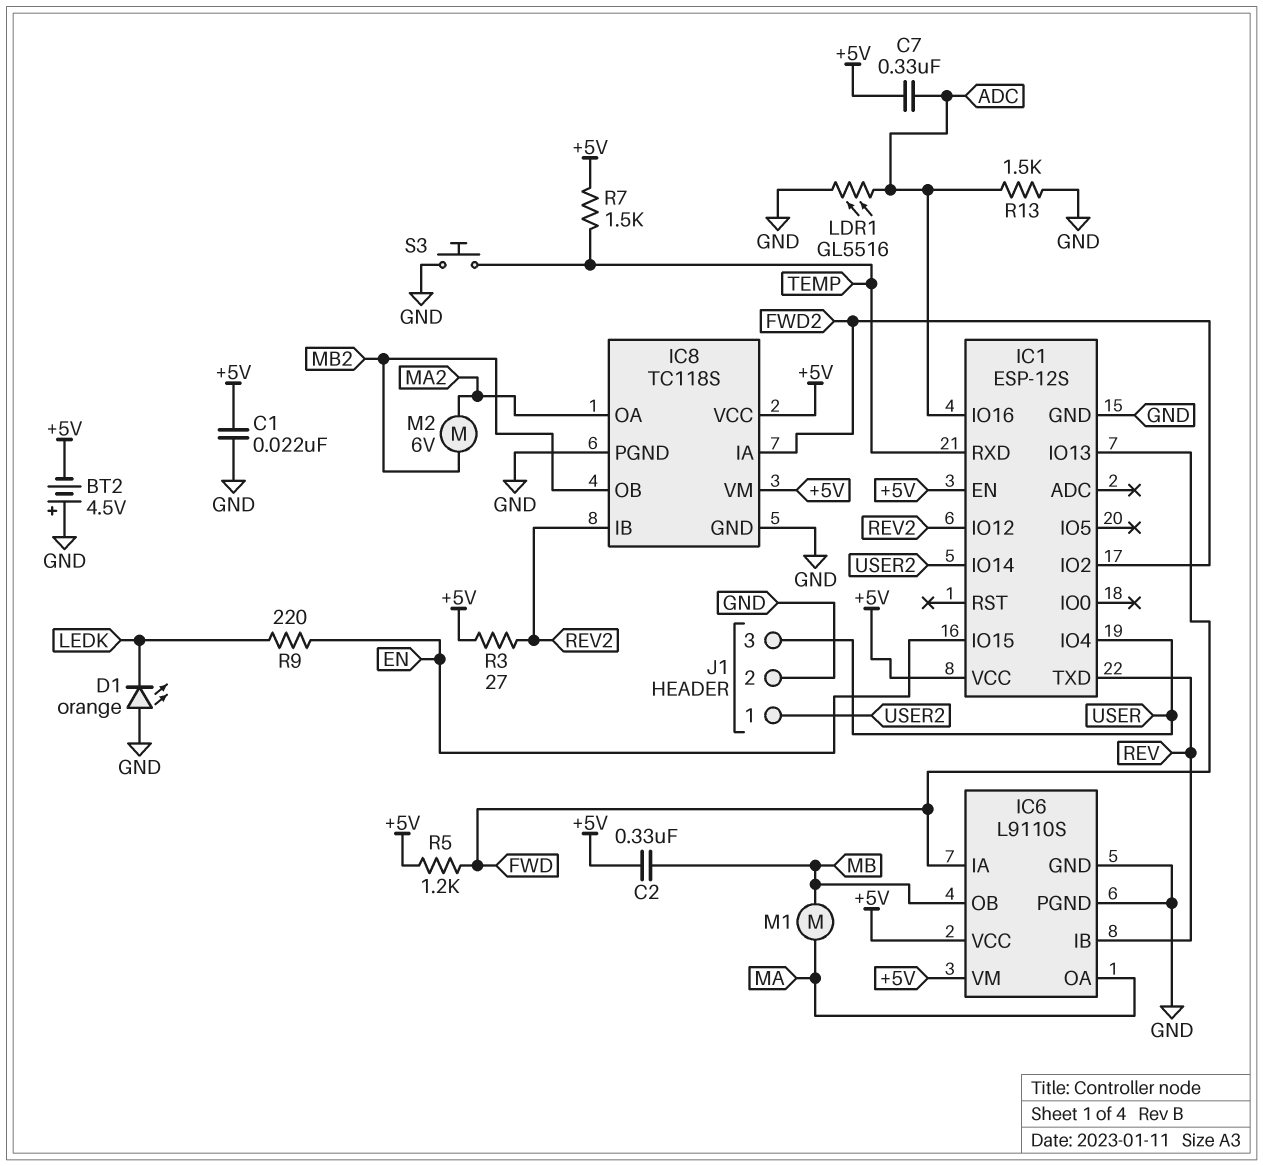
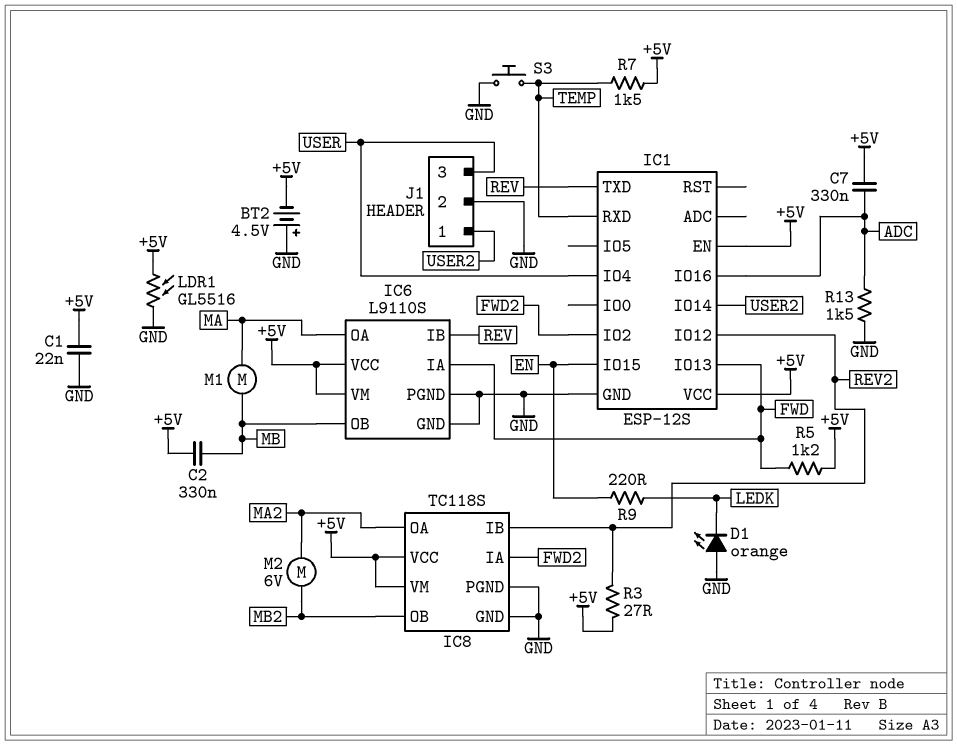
LDR1: GL5516 (ADC, GND) -> GL5516 (+5V, GND)

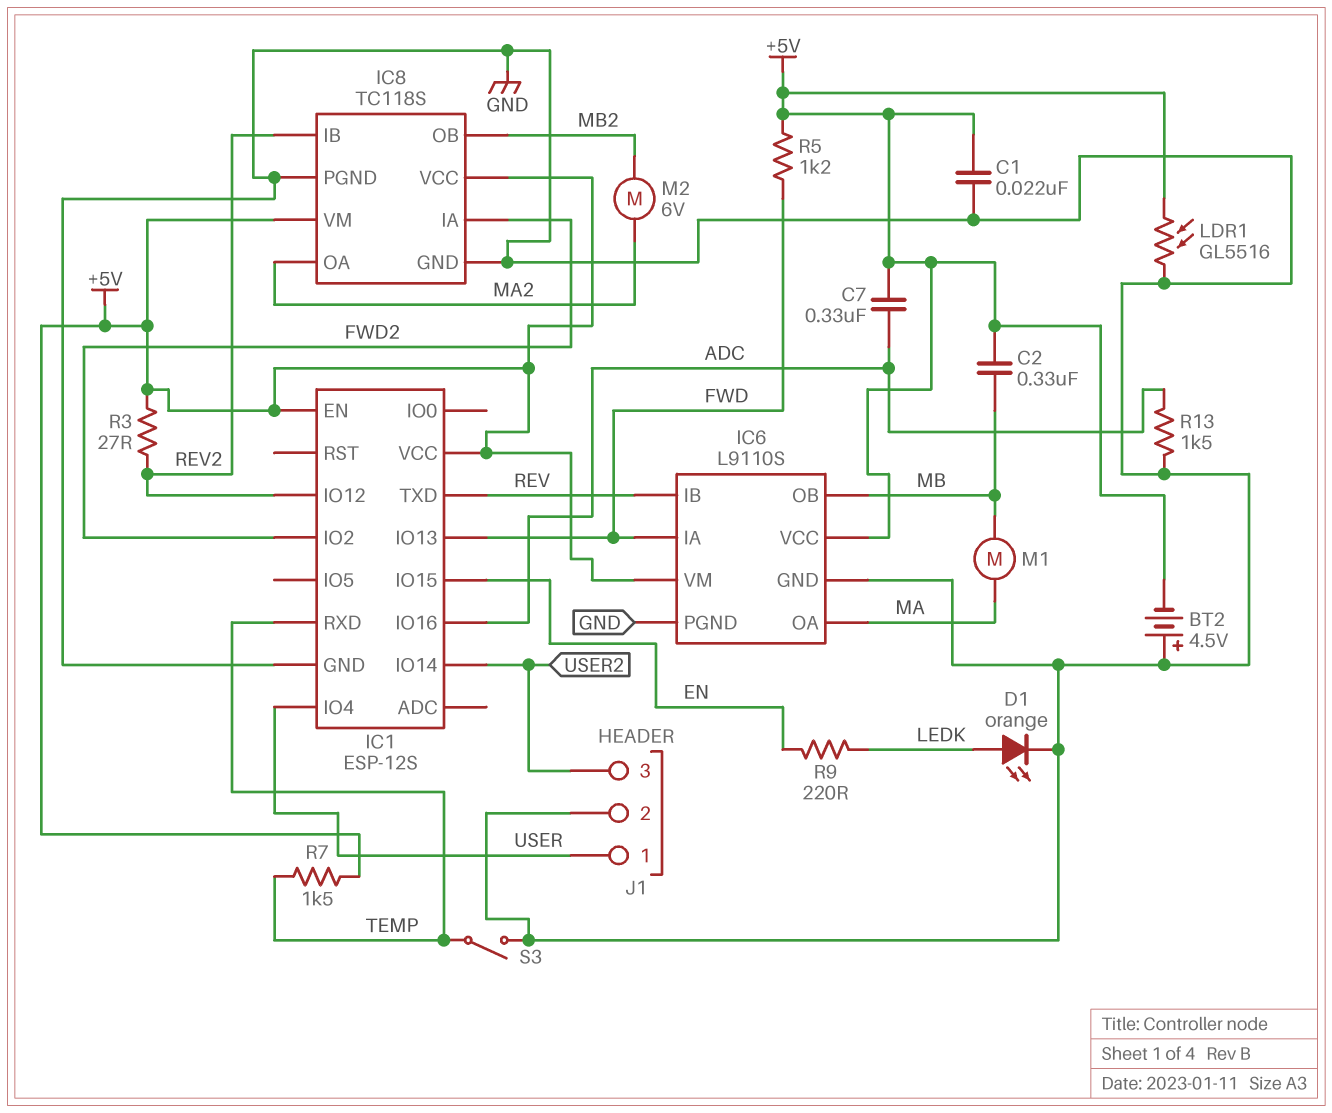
D1: LED orange (A GND, K LEDK) -> LED orange (A LEDK, K GND)
J1 pin 1: USER2 -> USER
J1 pin 3: USER -> USER2
S3: button (GND, TEMP) -> switch (GND, TEMP)

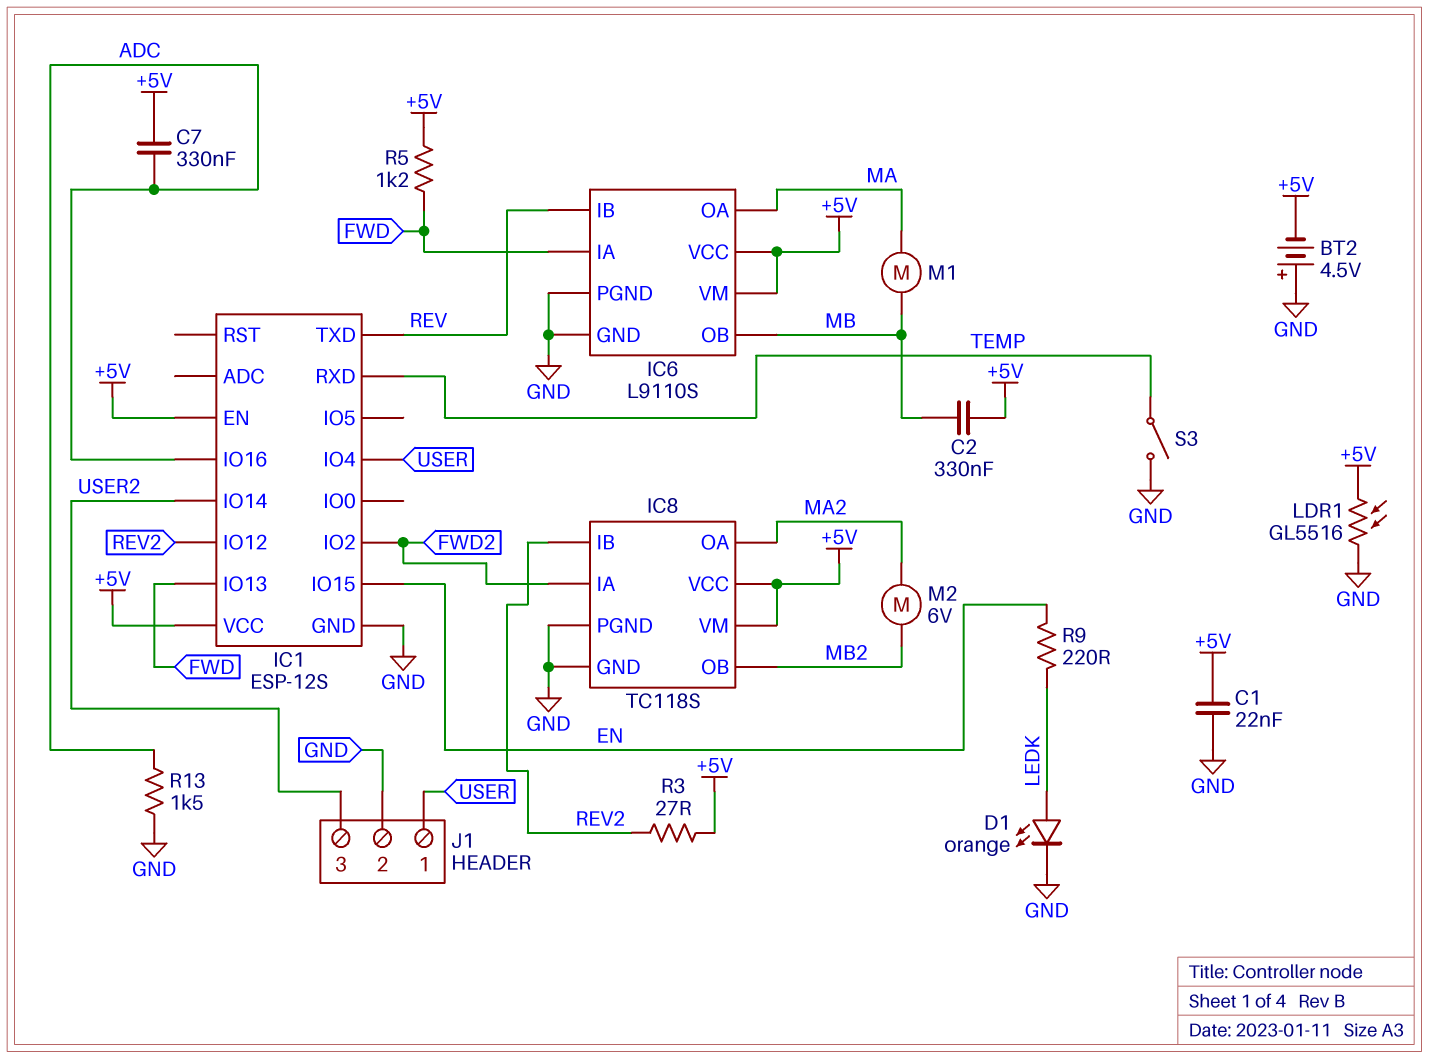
R7: 1.5k (+5V, TEMP) -> none

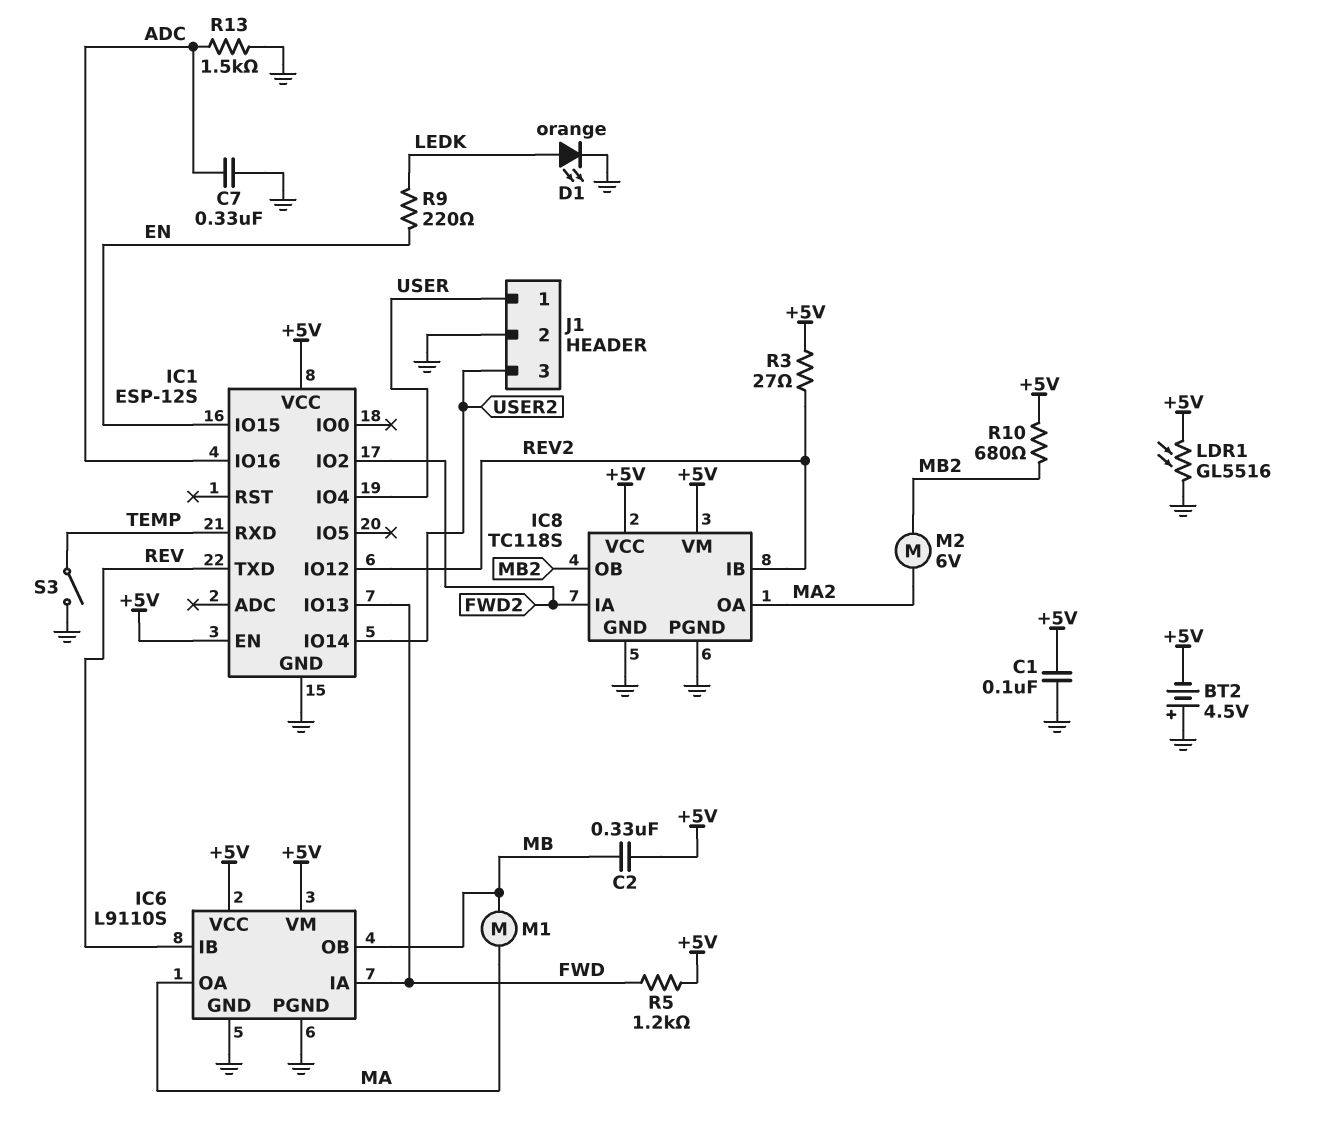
C1: 22nF (+5V, GND) -> 100nF (+5V, GND)
C7: 330nF (+5V, ADC) -> 330nF (ADC, GND)
R10: none -> 680 (+5V, MB2)

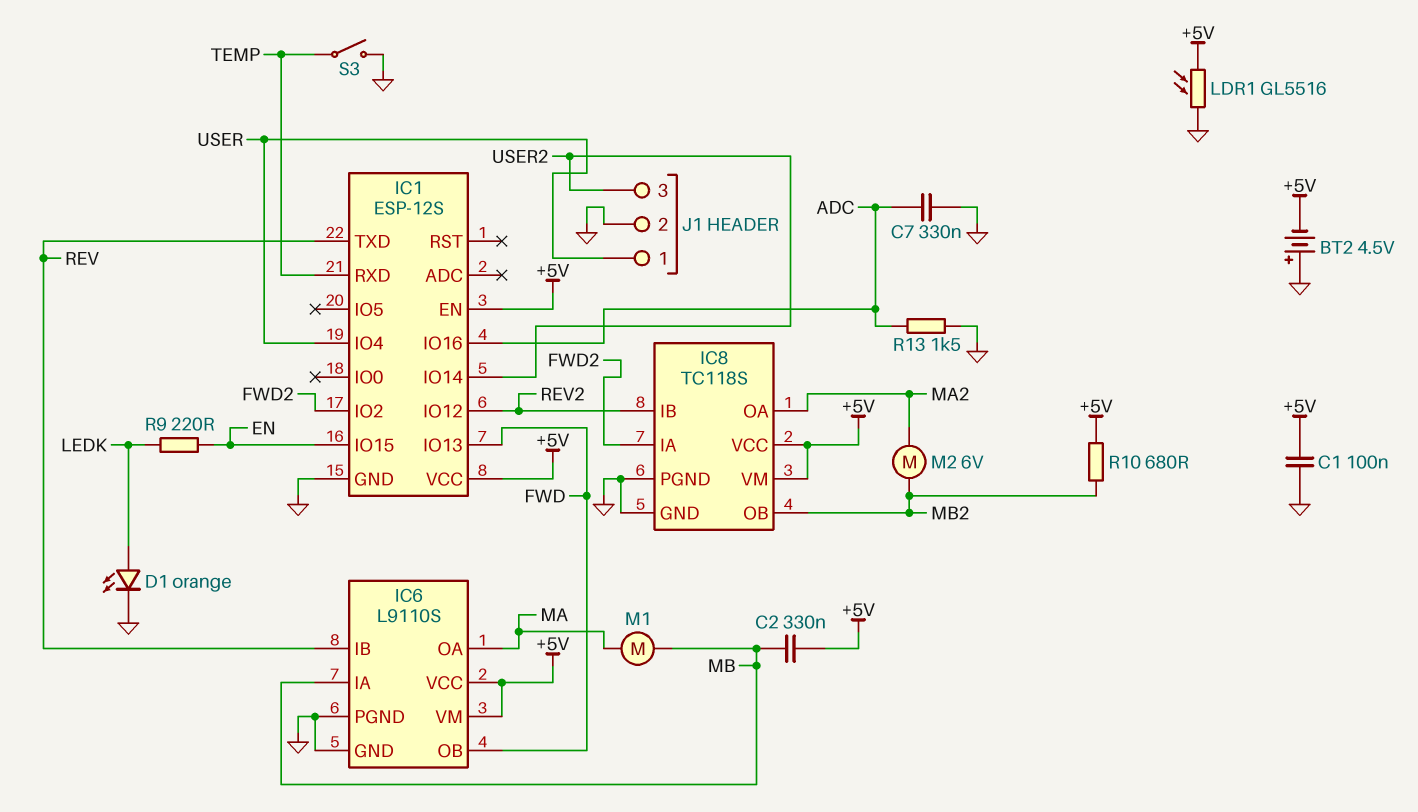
IC6 pin IA: FWD -> MB
IC6 pin OB: MB -> FWD
R3: 27 (+5V, REV2) -> none
R5: 1.2k (+5V, FWD) -> none

